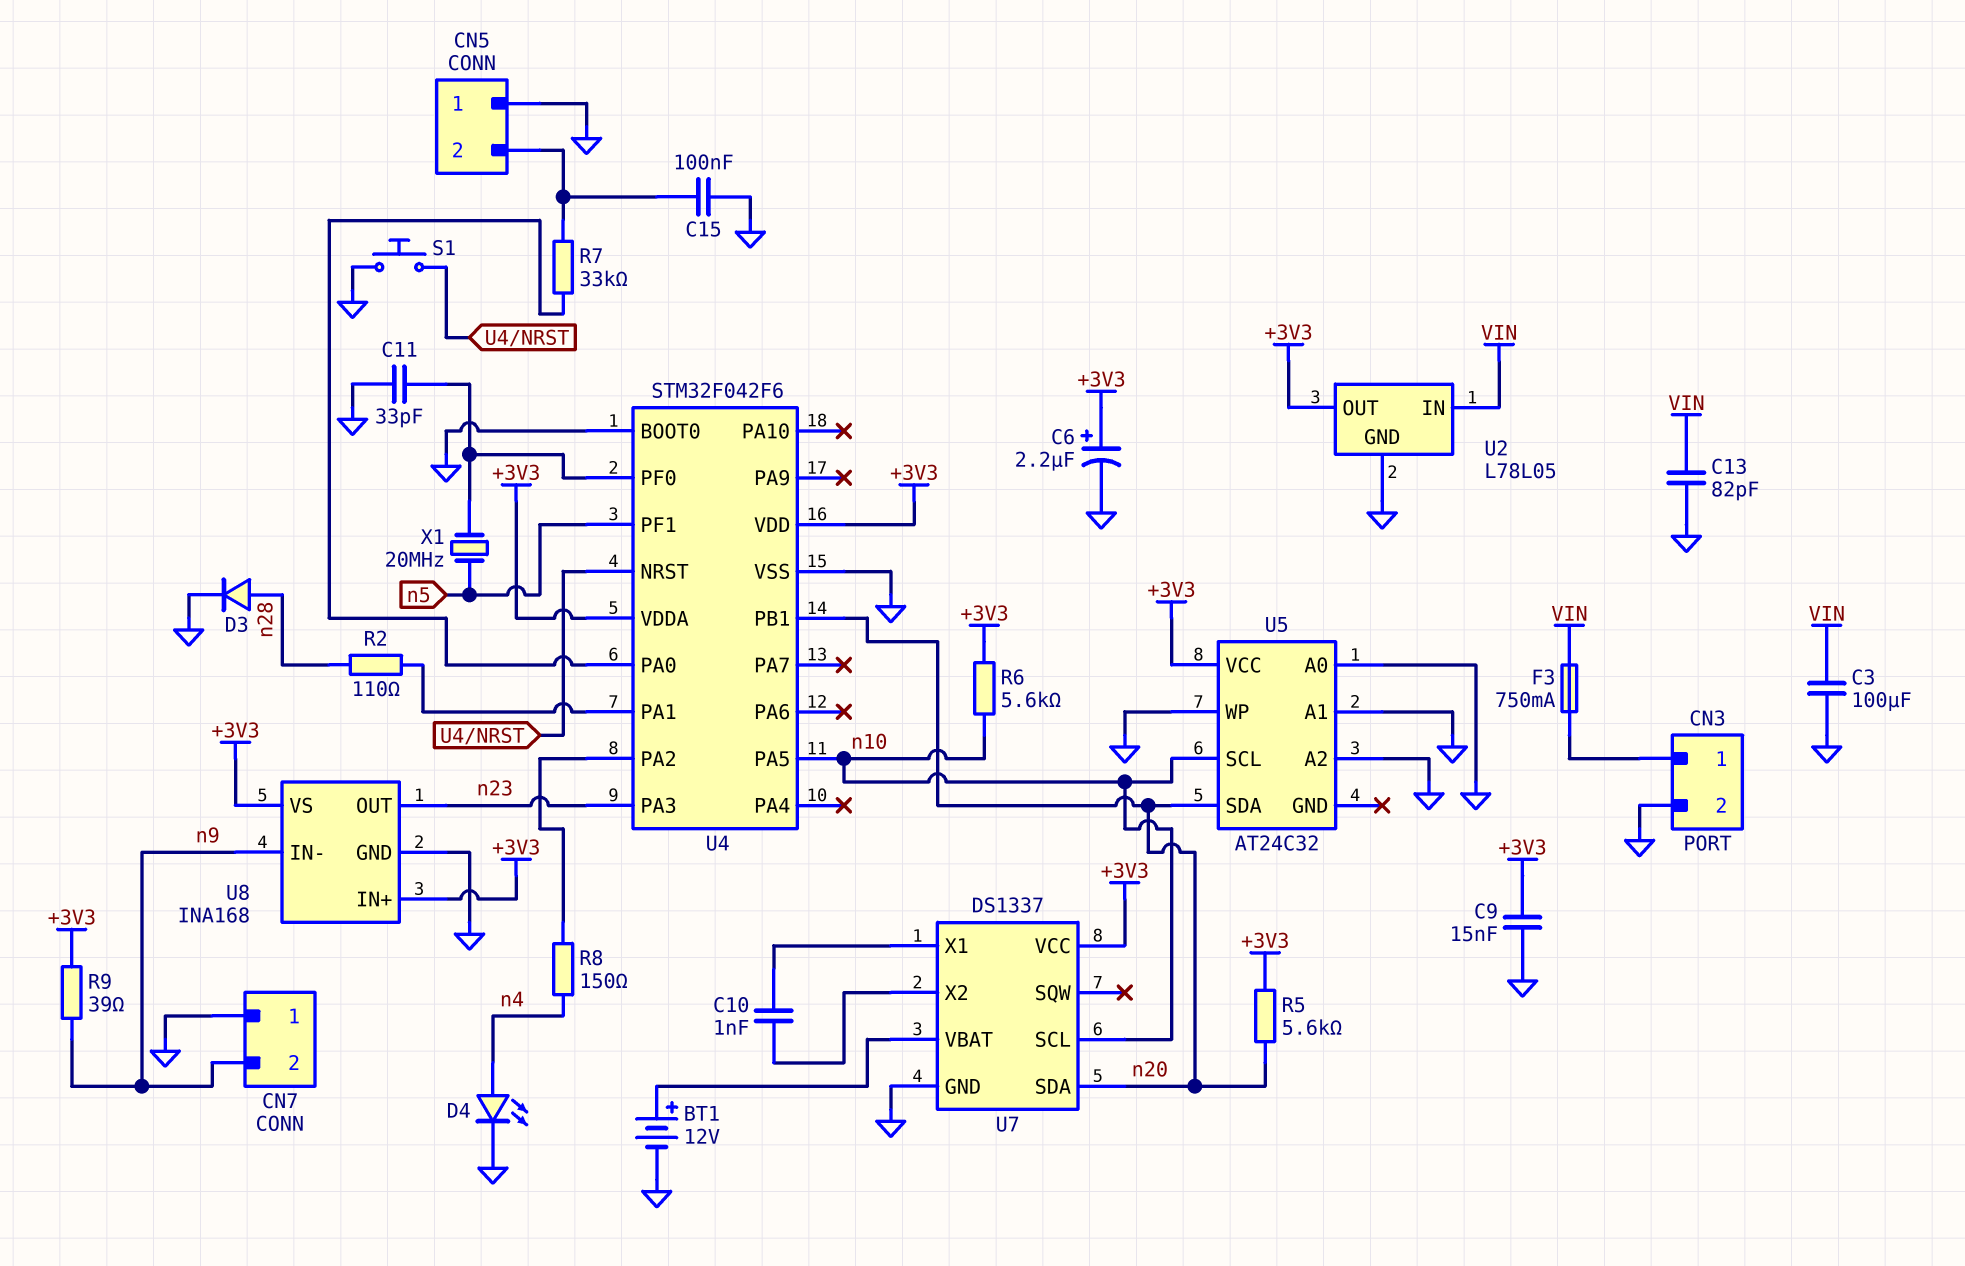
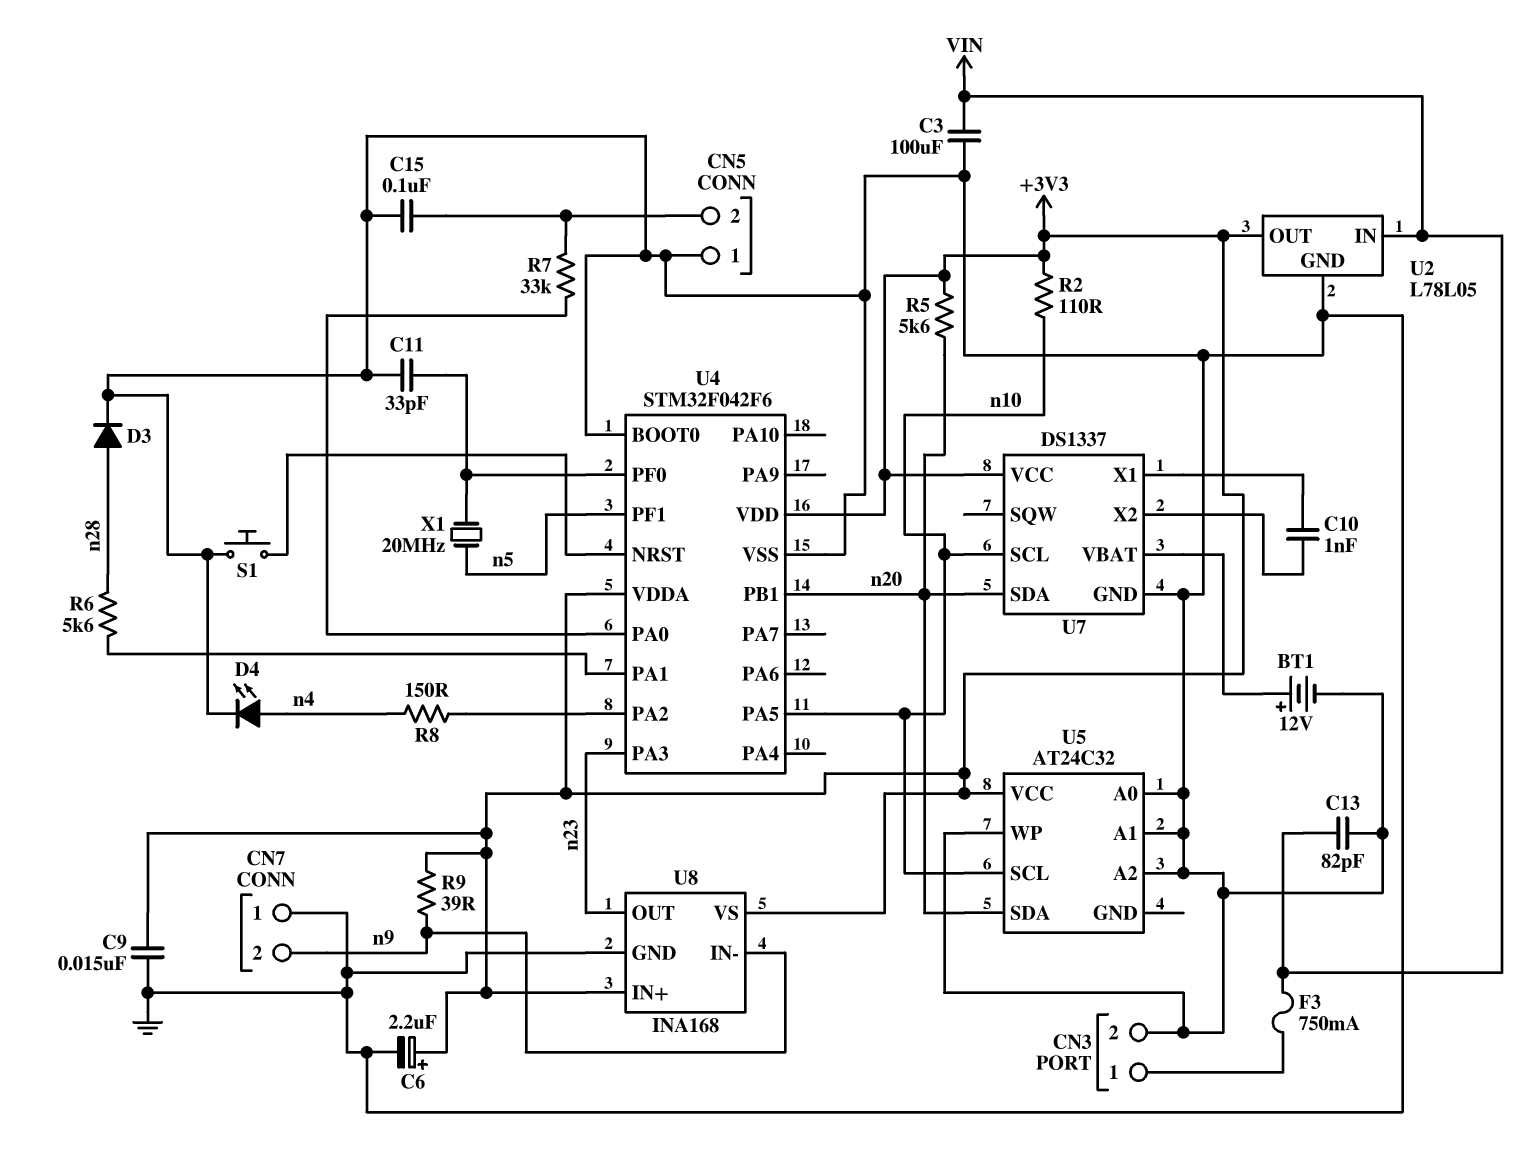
R2: 110 (U4/PA1, n28) -> 110 (+3V3, n10)
R6: 5.6k (+3V3, n10) -> 5.6k (U4/PA1, n28)

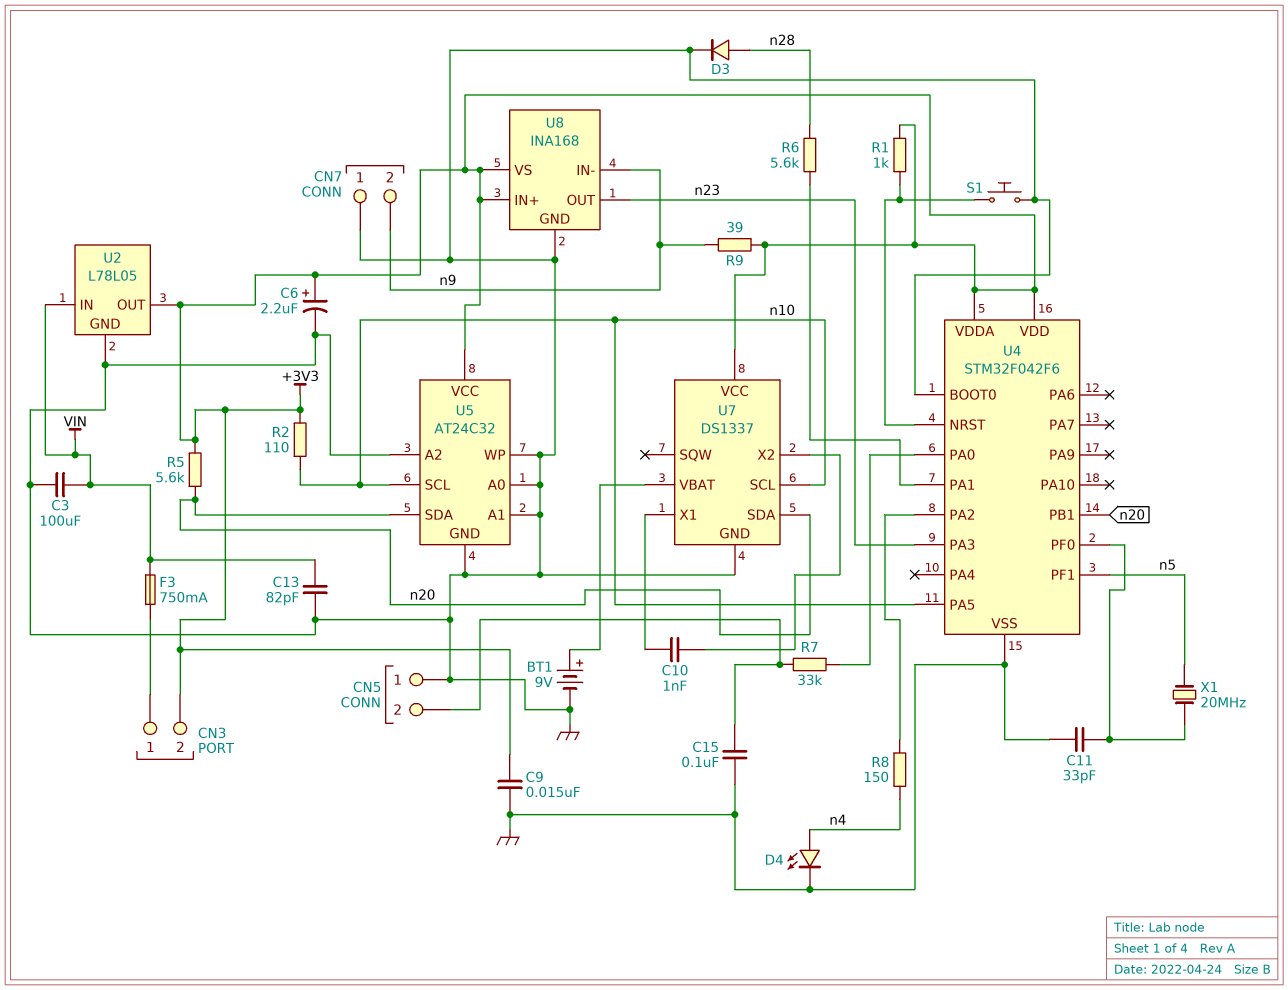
BT1: 12V (plus U7/VBAT, minus GND) -> 9V (plus U7/VBAT, minus GND)
CN3 pin 2: GND -> +3V3
R1: none -> 1k (+3V3, U4/NRST)
U5 pin GND: none -> GND

